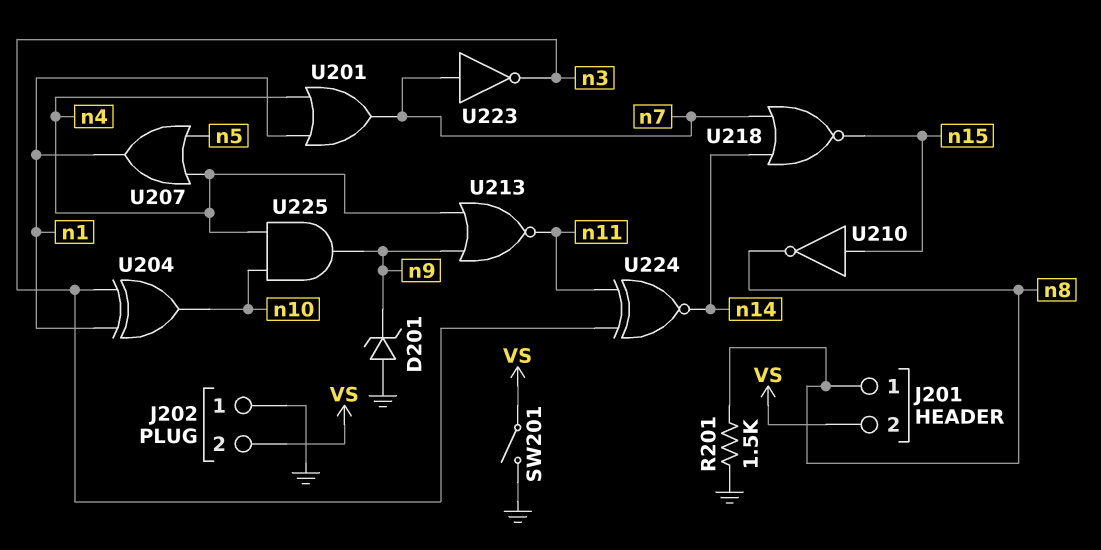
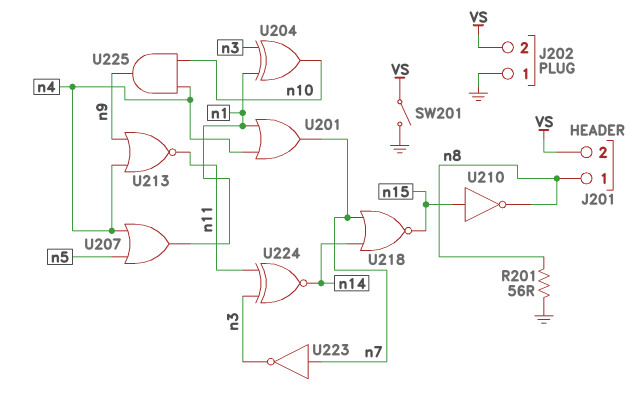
D201: zener (A GND, K n9) -> none
R201: 1.5k (GND, n8) -> 56 (GND, n8)

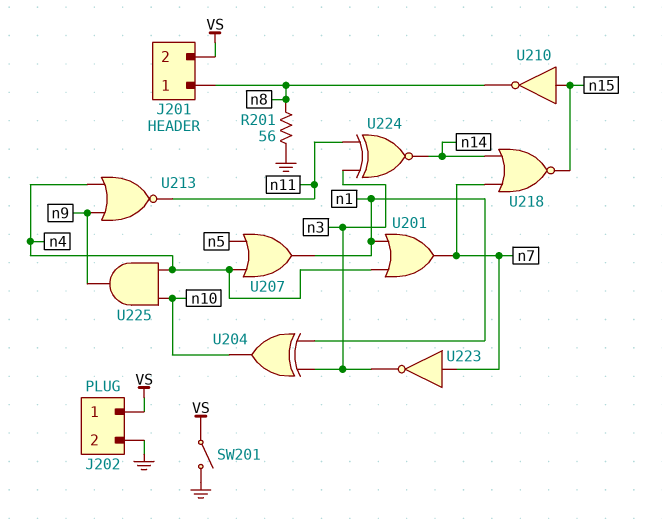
J202 pin 1: GND -> VS
J202 pin 2: VS -> GND

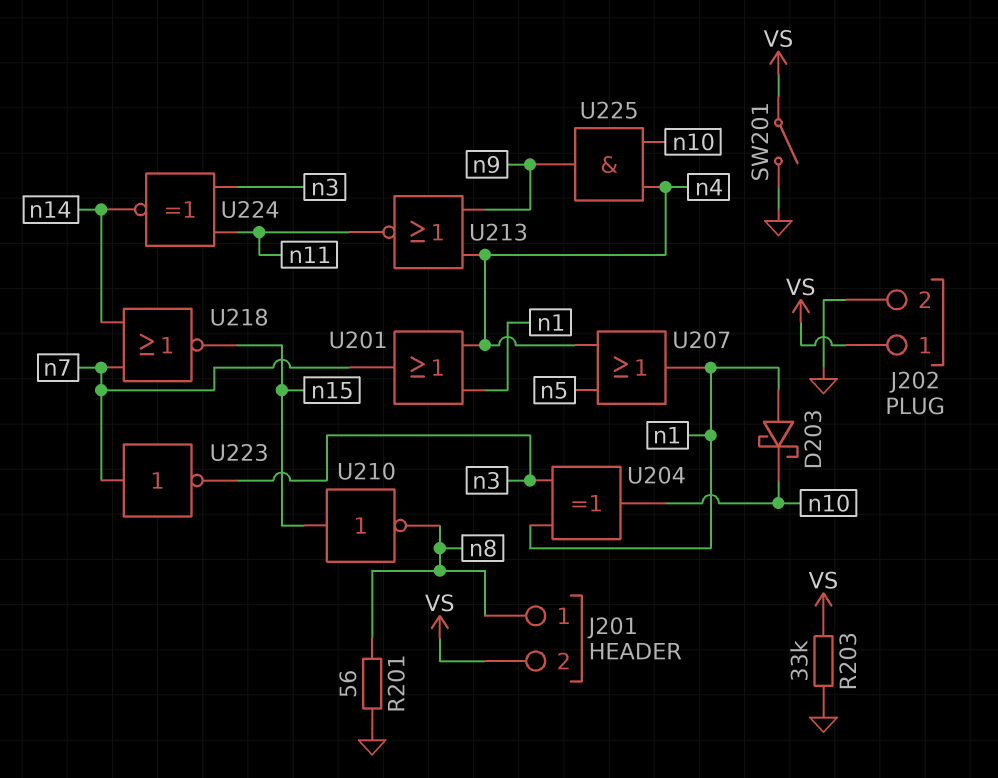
D203: none -> schottky (A n1, K n10)
R203: none -> 33k (GND, VS)

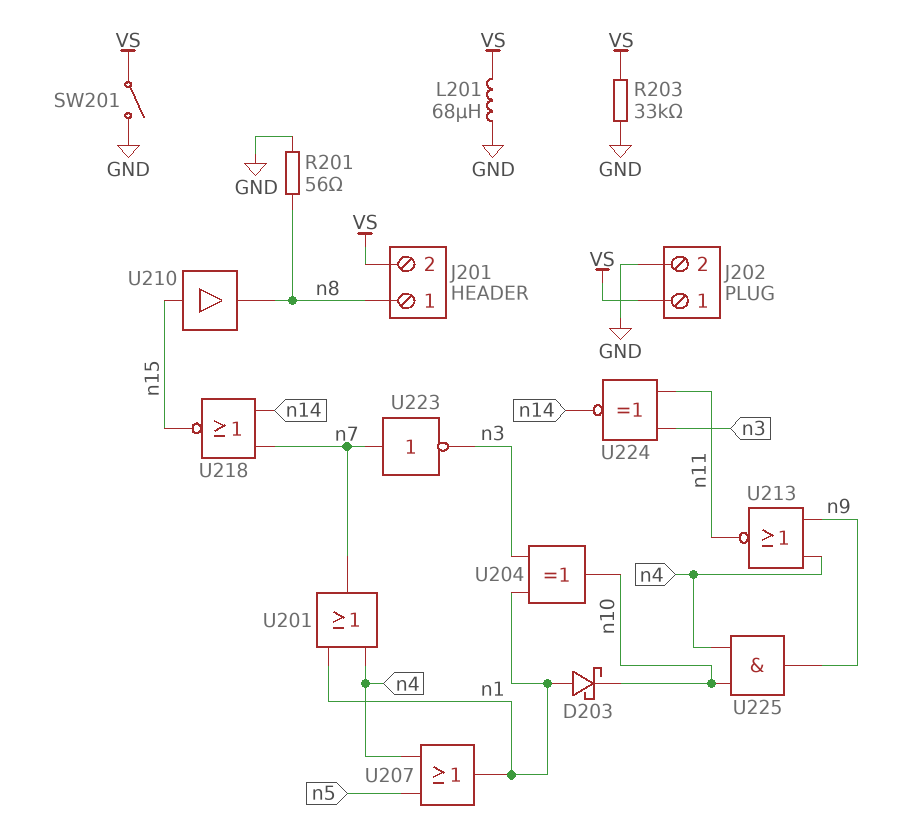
L201: none -> 68uH (GND, VS)
U210: NOT (in n15, out n8) -> buffer (in n15, out n8)

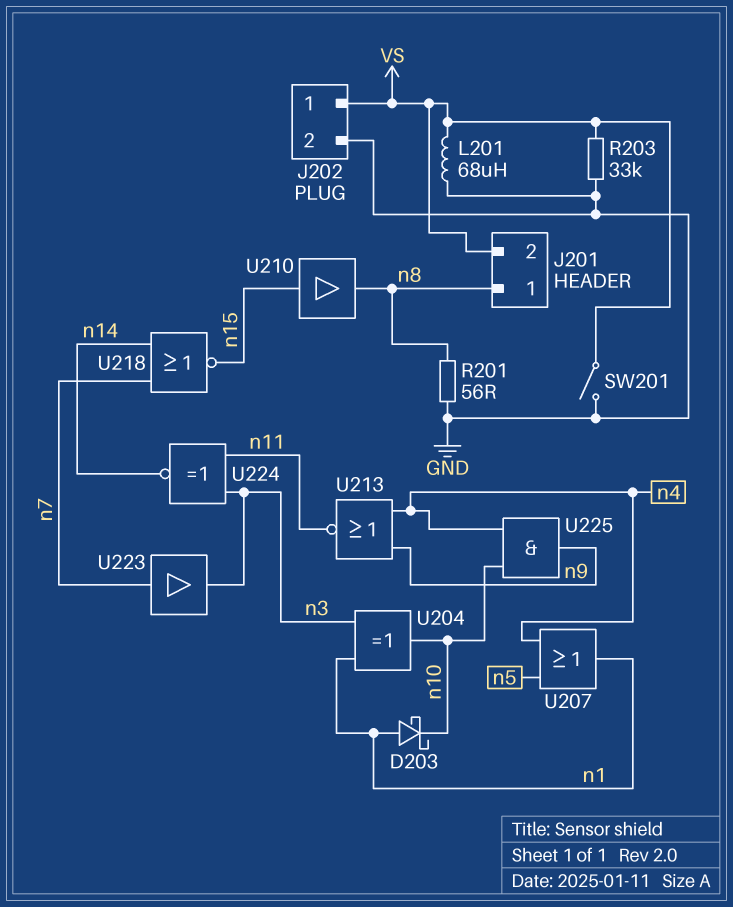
U201: OR (in n1, in n4, out n7) -> none
U223: NOT (in n7, out n3) -> buffer (in n7, out n3)

